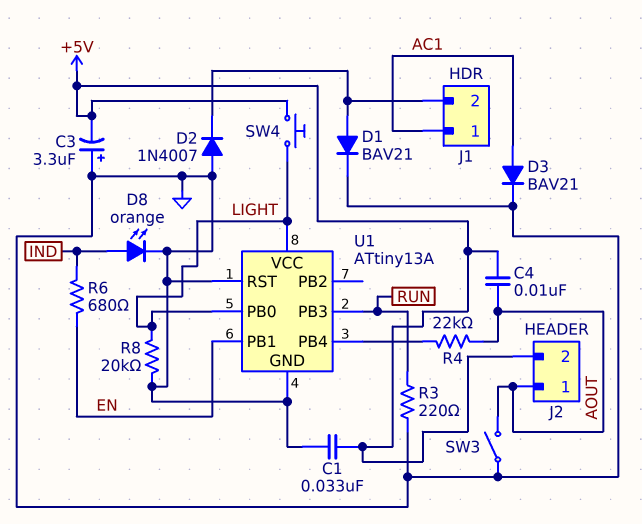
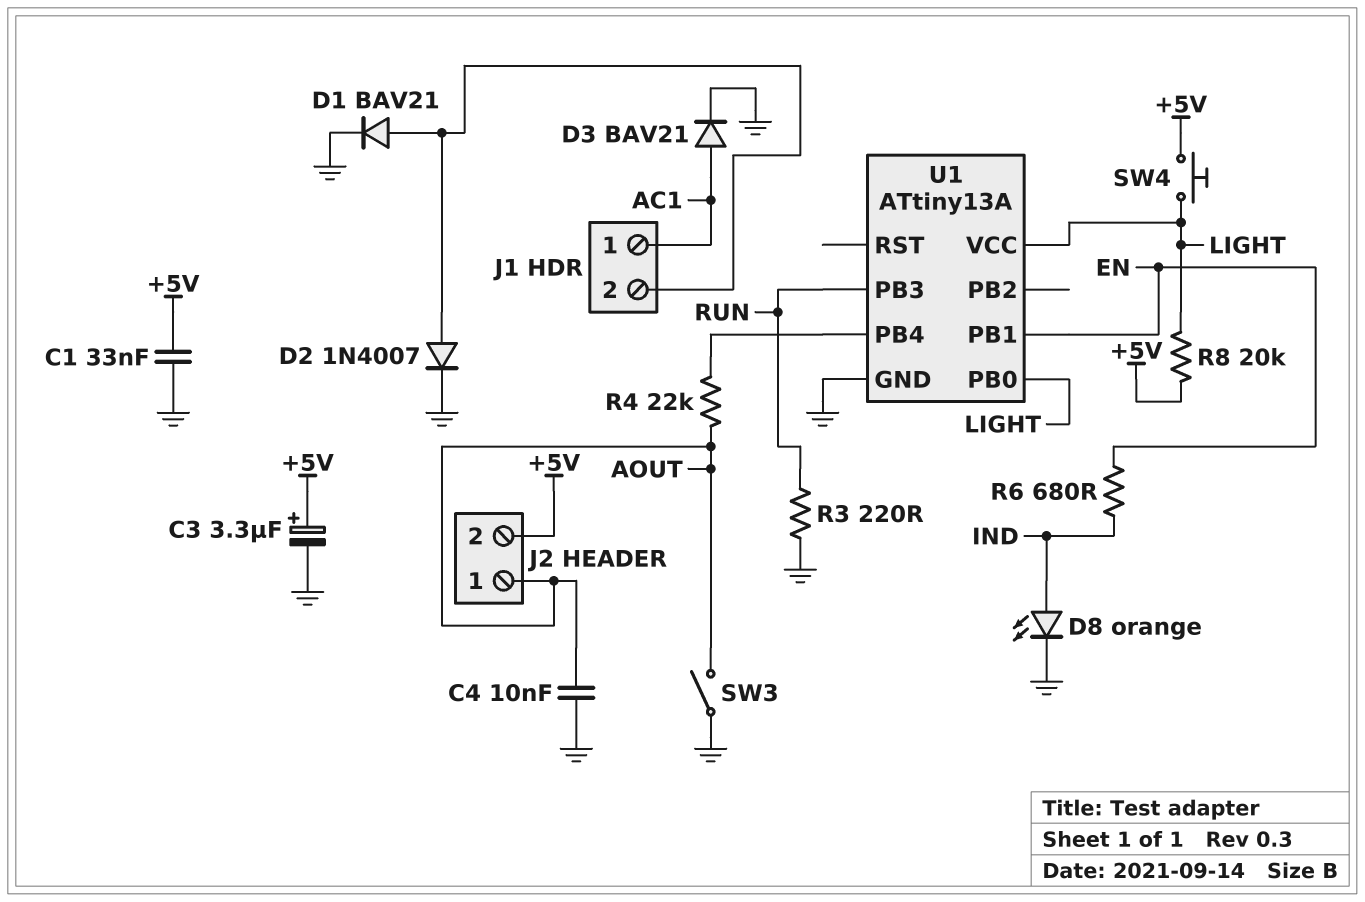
C3: 3.3uF (plus GND, minus +5V) -> 3.3uF (plus +5V, minus GND)
C4: 10nF (+5V, AOUT) -> 10nF (AOUT, GND)
D2: diode 1N4007 (A GND, K J1/2) -> diode 1N4007 (A J1/2, K GND)
R8: 20k (GND, LIGHT) -> 20k (+5V, LIGHT)
U1 pin RST: GND -> none

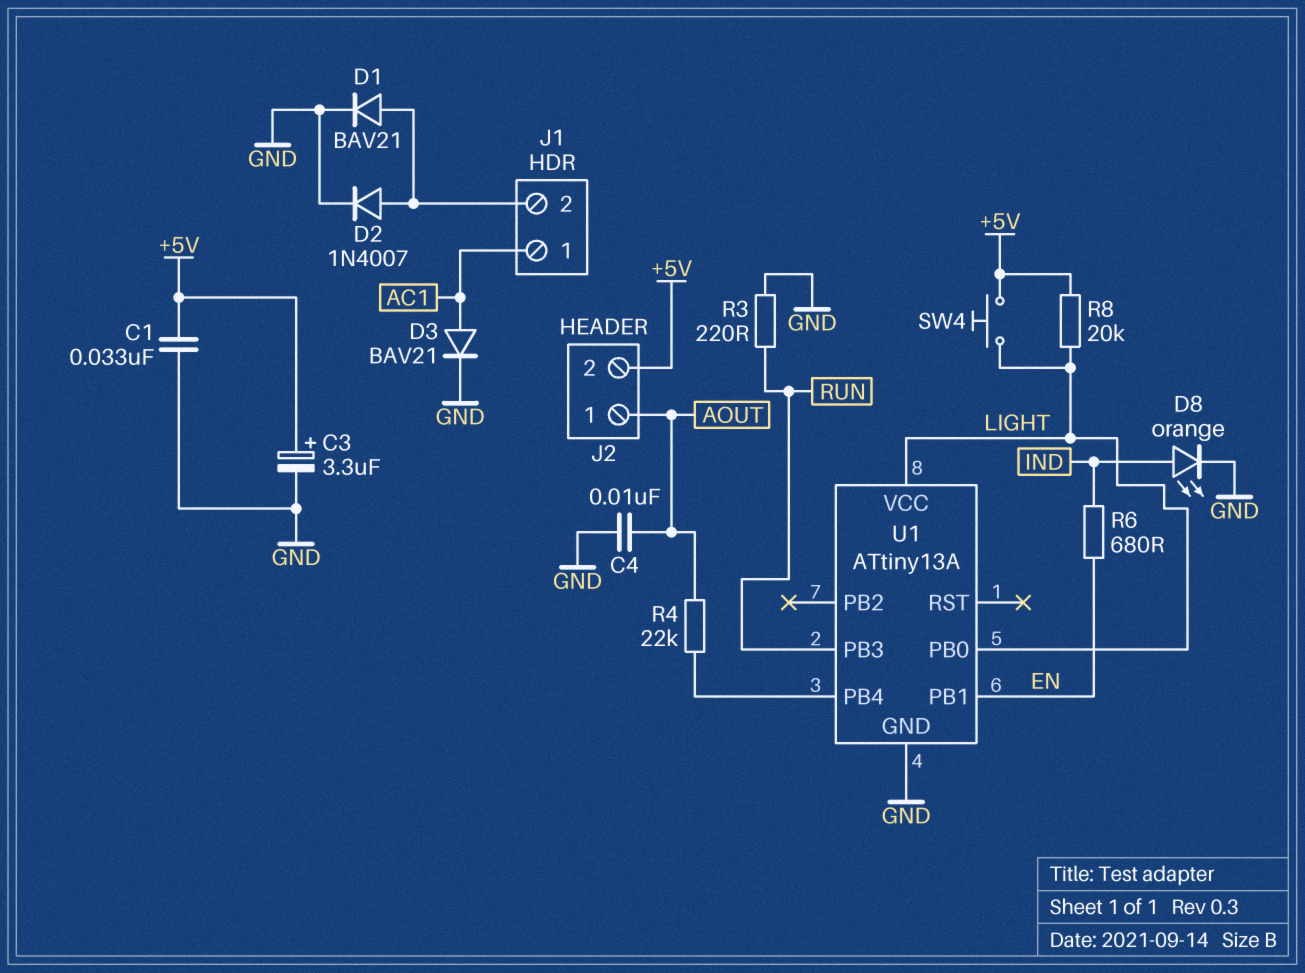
SW3: switch (AOUT, GND) -> none

